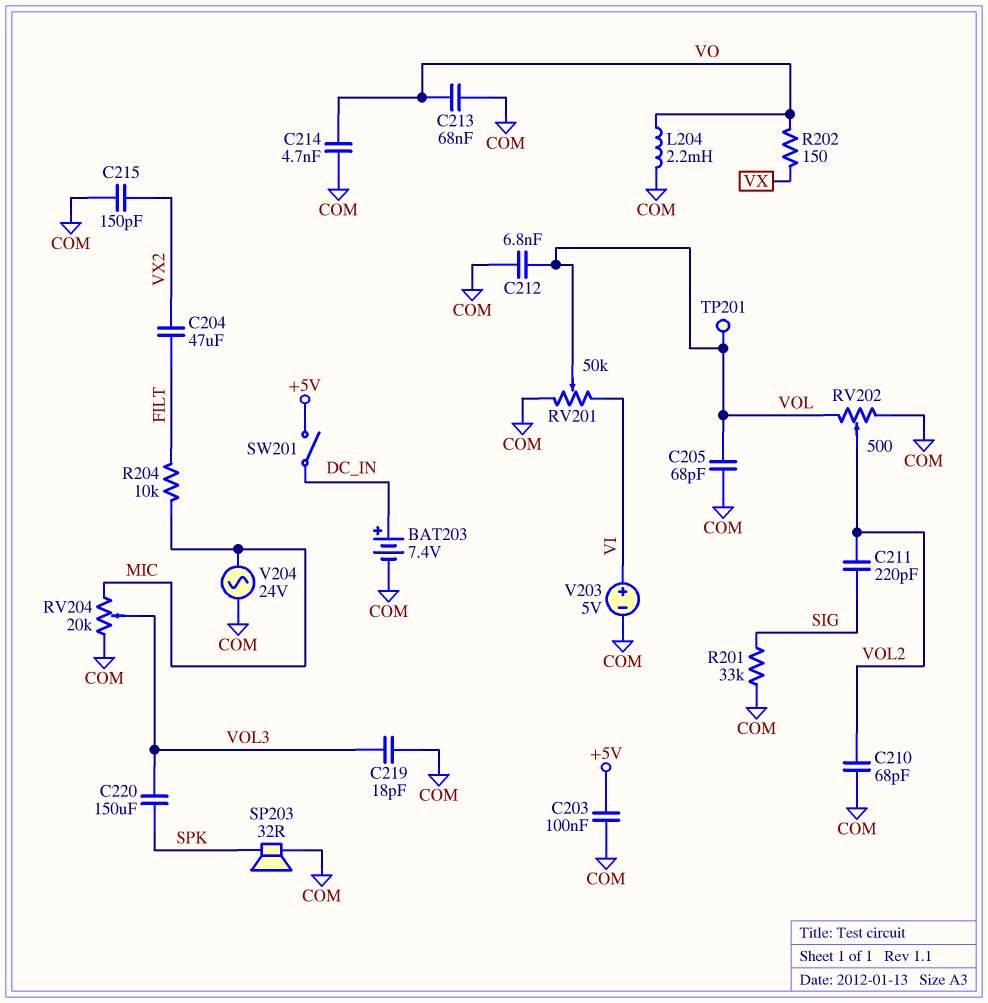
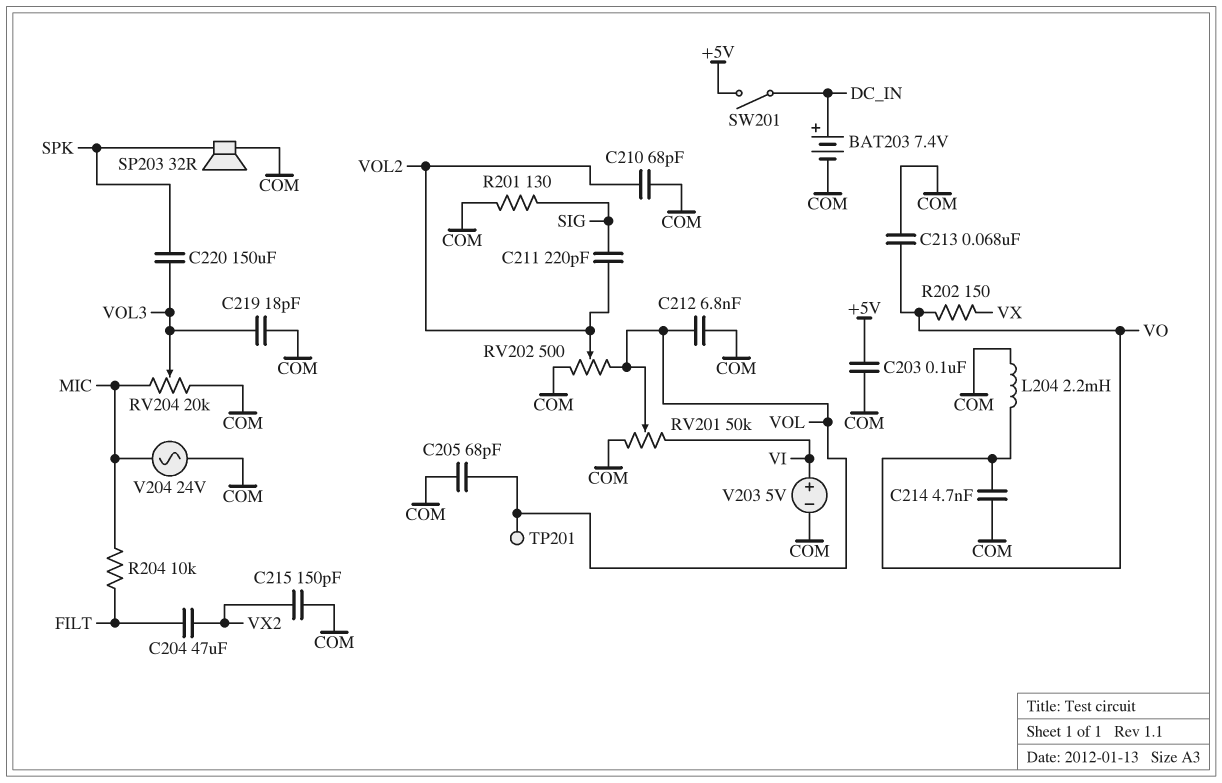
R201: 33k (COM, SIG) -> 130 (COM, SIG)

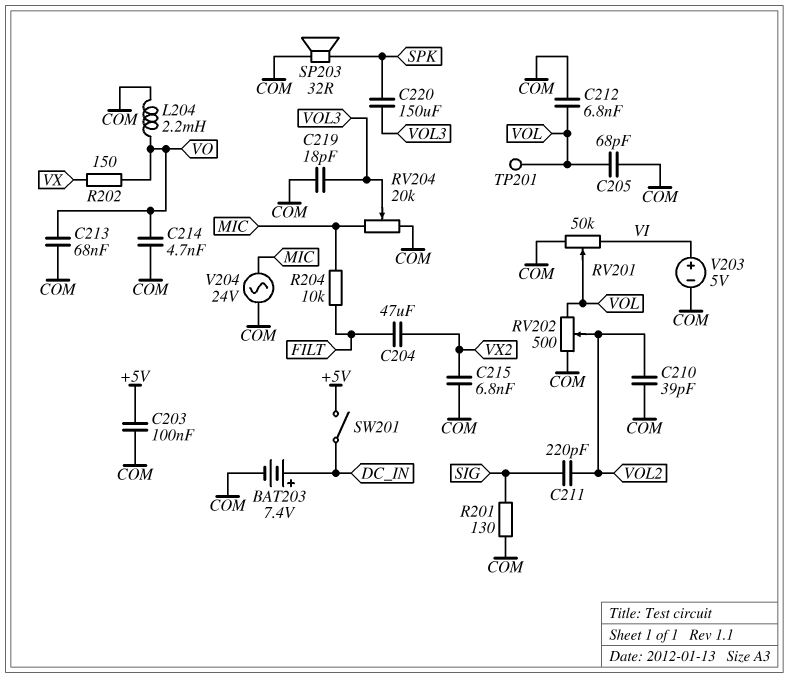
C210: 68pF (COM, VOL2) -> 39pF (COM, VOL2)
C215: 150pF (COM, VX2) -> 6.8nF (COM, VX2)

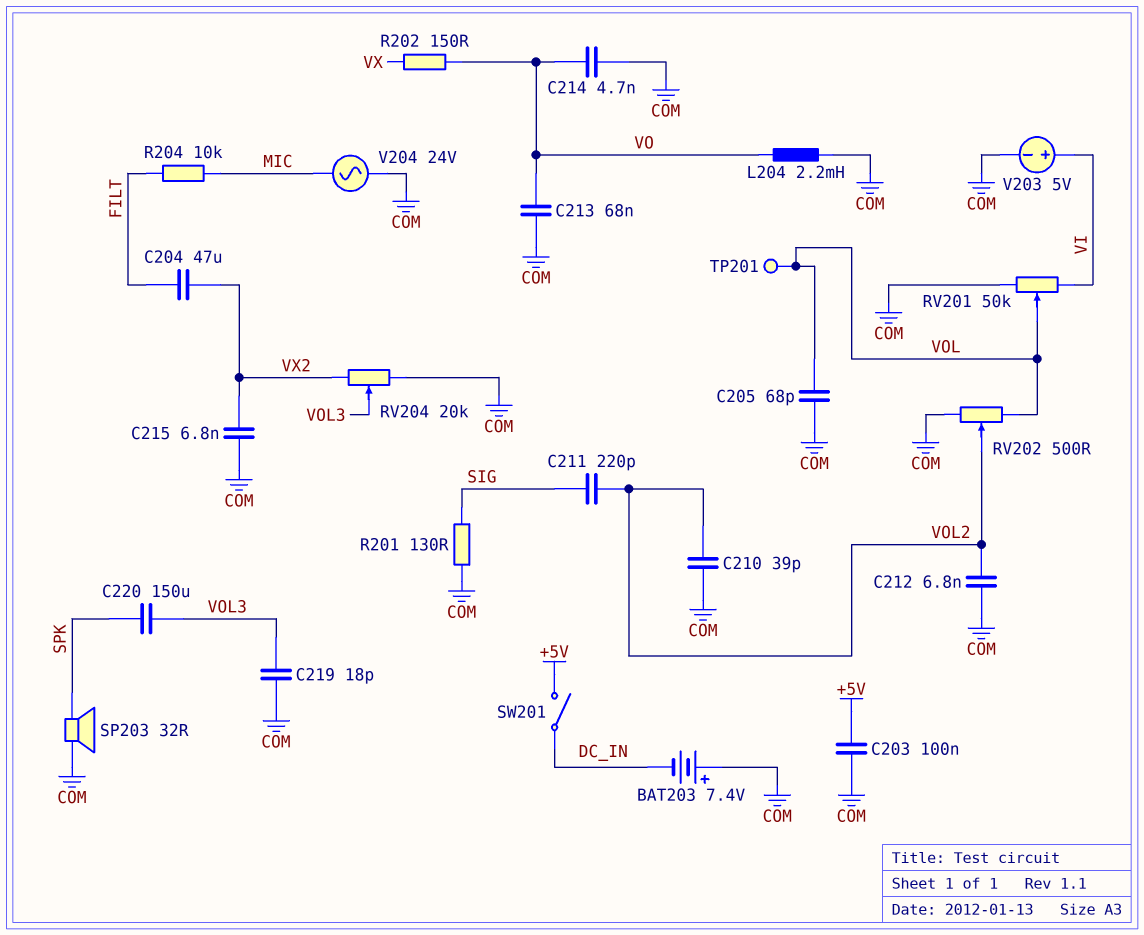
BAT203: 7.4V (plus DC_IN, minus COM) -> 7.4V (plus COM, minus DC_IN)
C212: 6.8nF (COM, VOL) -> 6.8nF (COM, VOL2)
RV204: 20k (COM, MIC, wiper VOL3) -> 20k (COM, VX2, wiper VOL3)

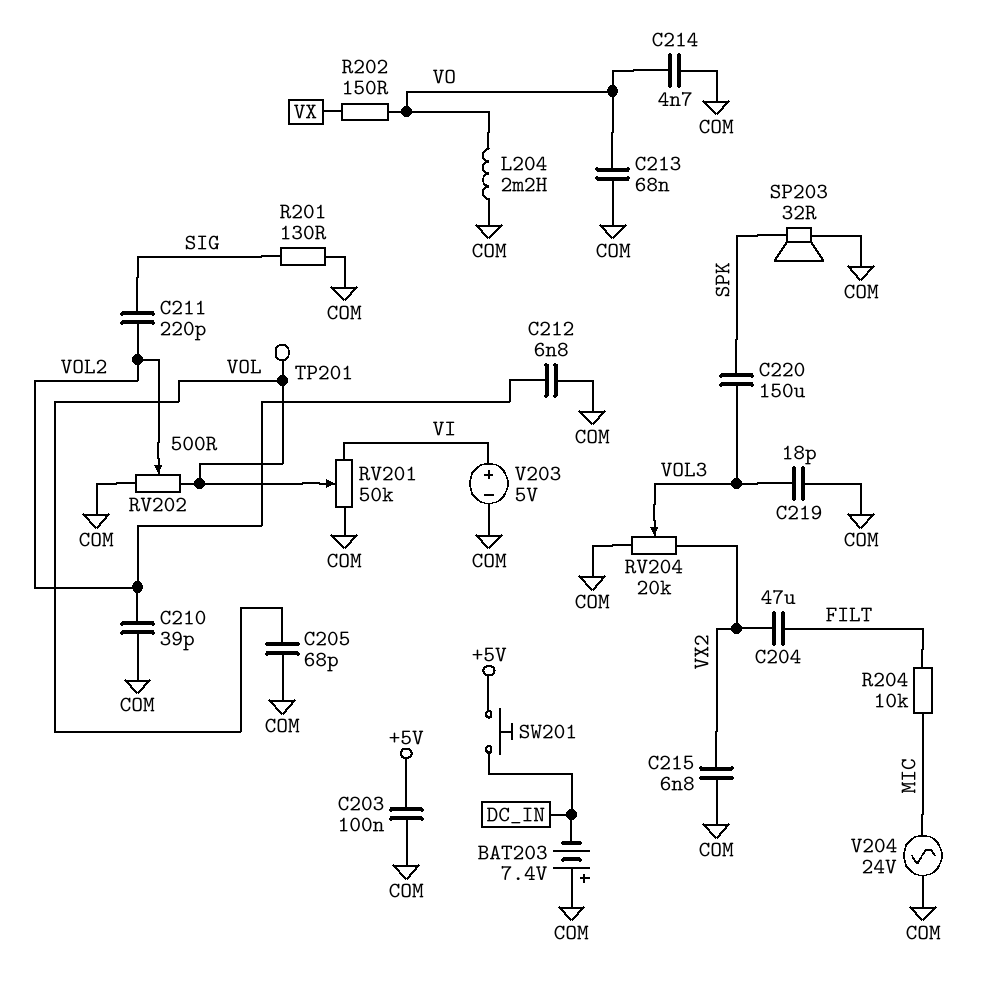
SW201: switch (+5V, DC_IN) -> button (+5V, DC_IN)

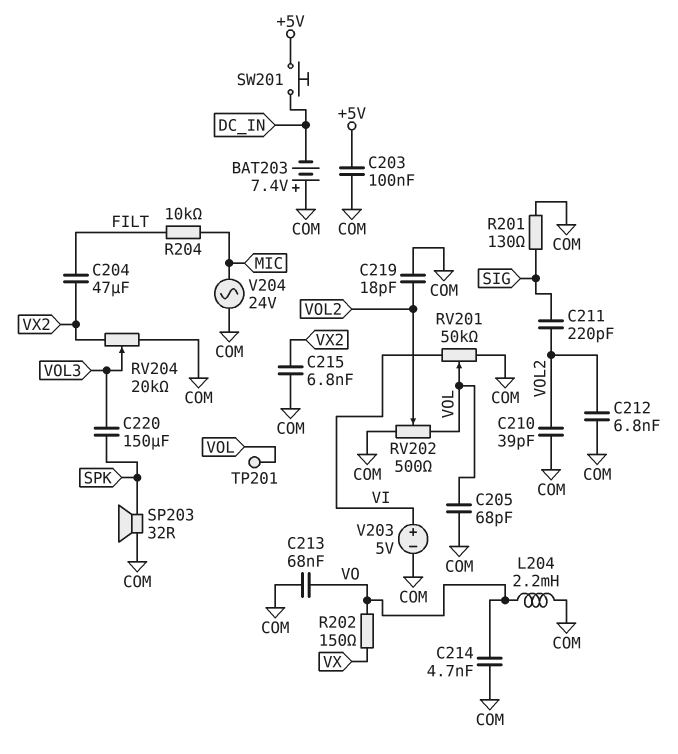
C219: 18pF (COM, VOL3) -> 18pF (COM, VOL2)

